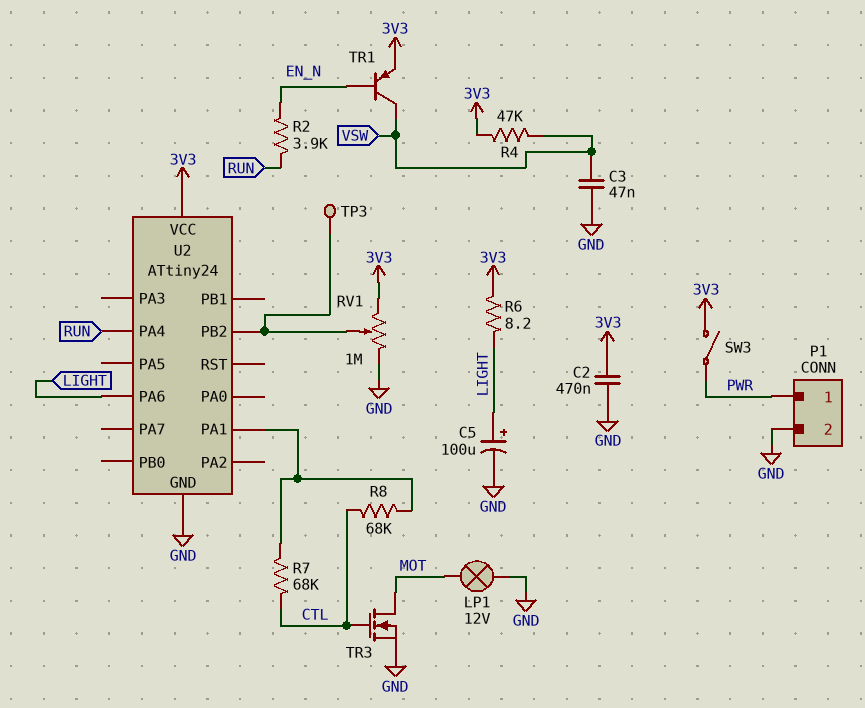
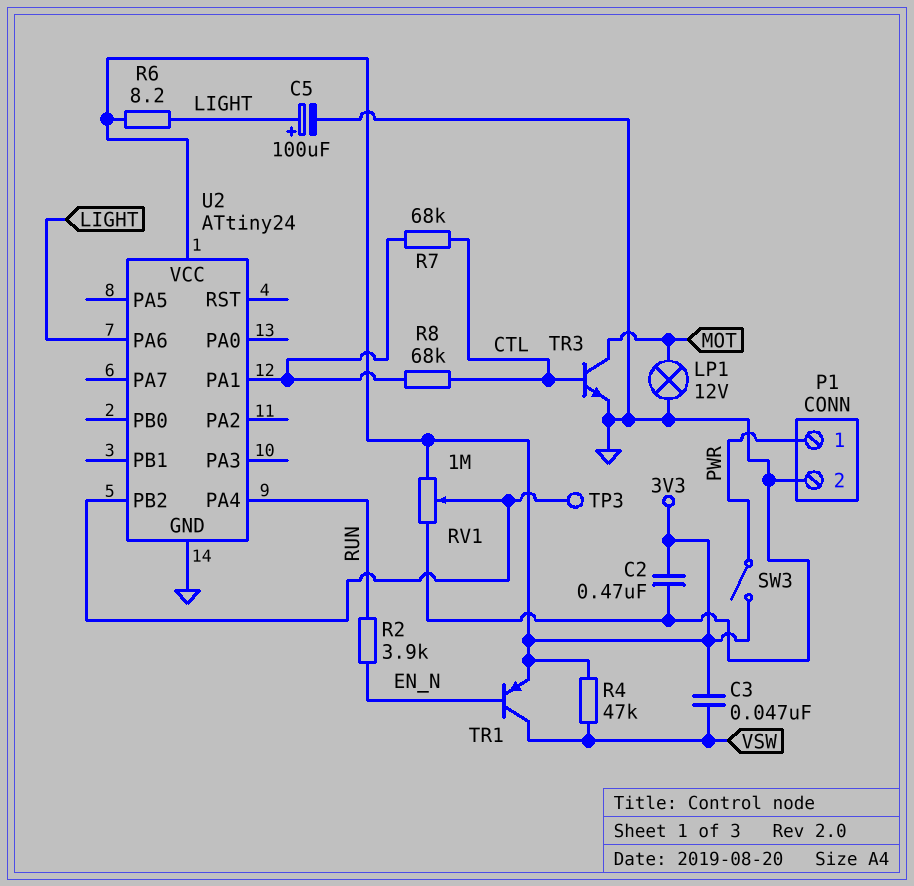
C3: 47nF (GND, VSW) -> 47nF (3V3, VSW)
TR3: NMOS (G CTL, D MOT, S GND) -> NPN (B CTL, C MOT, E GND)

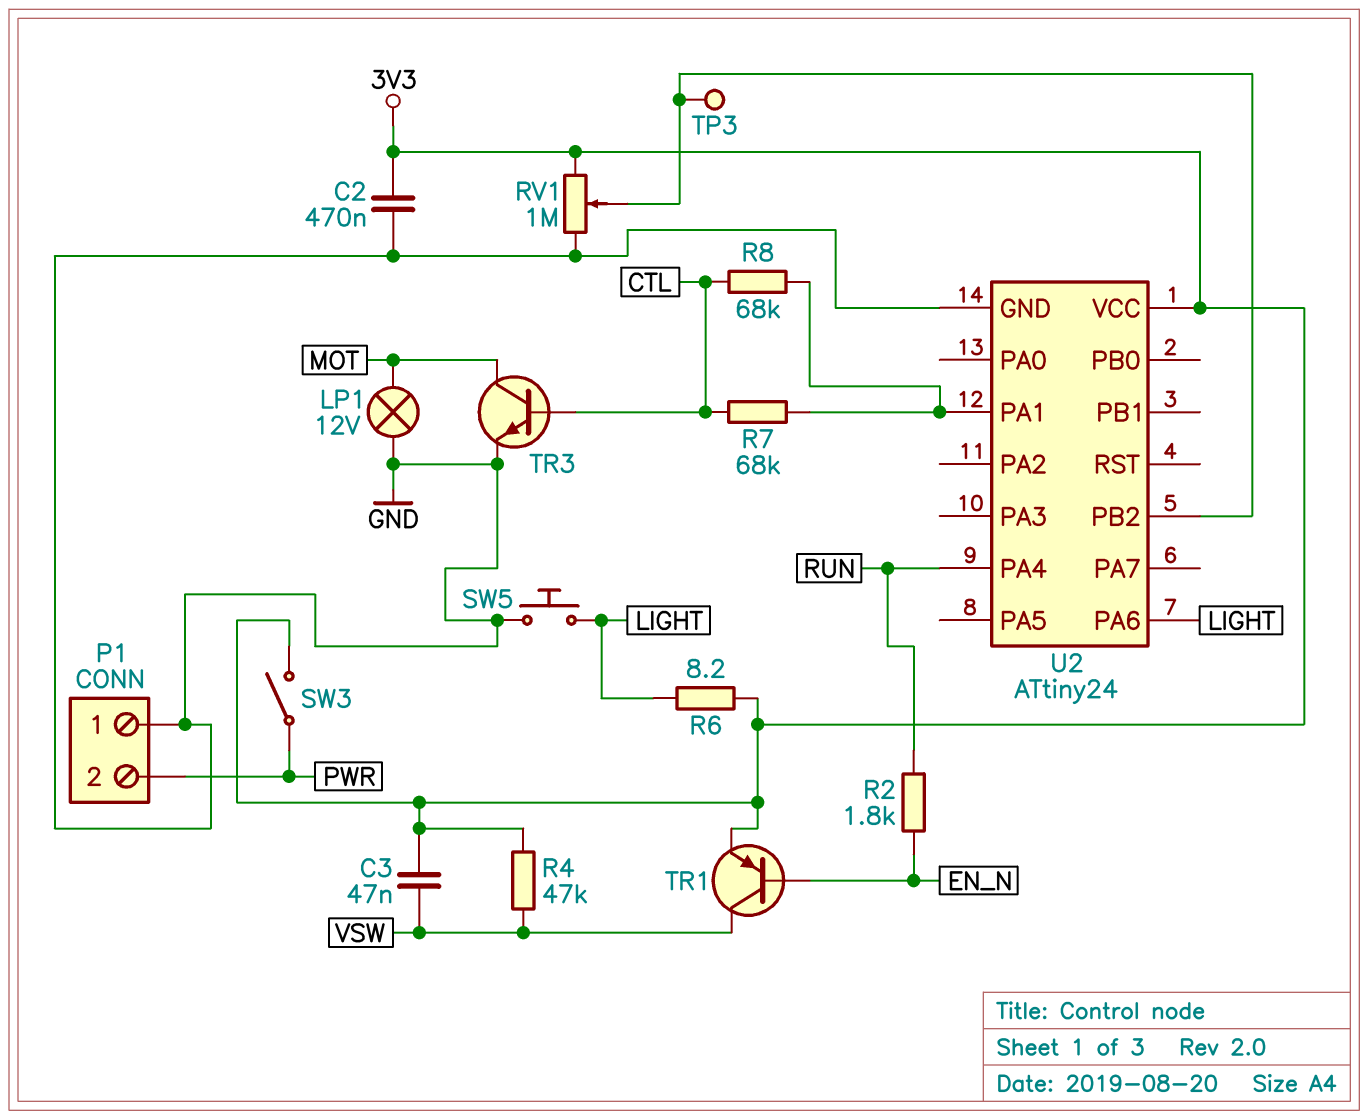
C5: 100uF (plus LIGHT, minus GND) -> none
P1 pin 1: PWR -> GND
P1 pin 2: GND -> PWR
R2: 3.9k (EN_N, RUN) -> 1.8k (EN_N, RUN)
SW5: none -> button (GND, LIGHT)

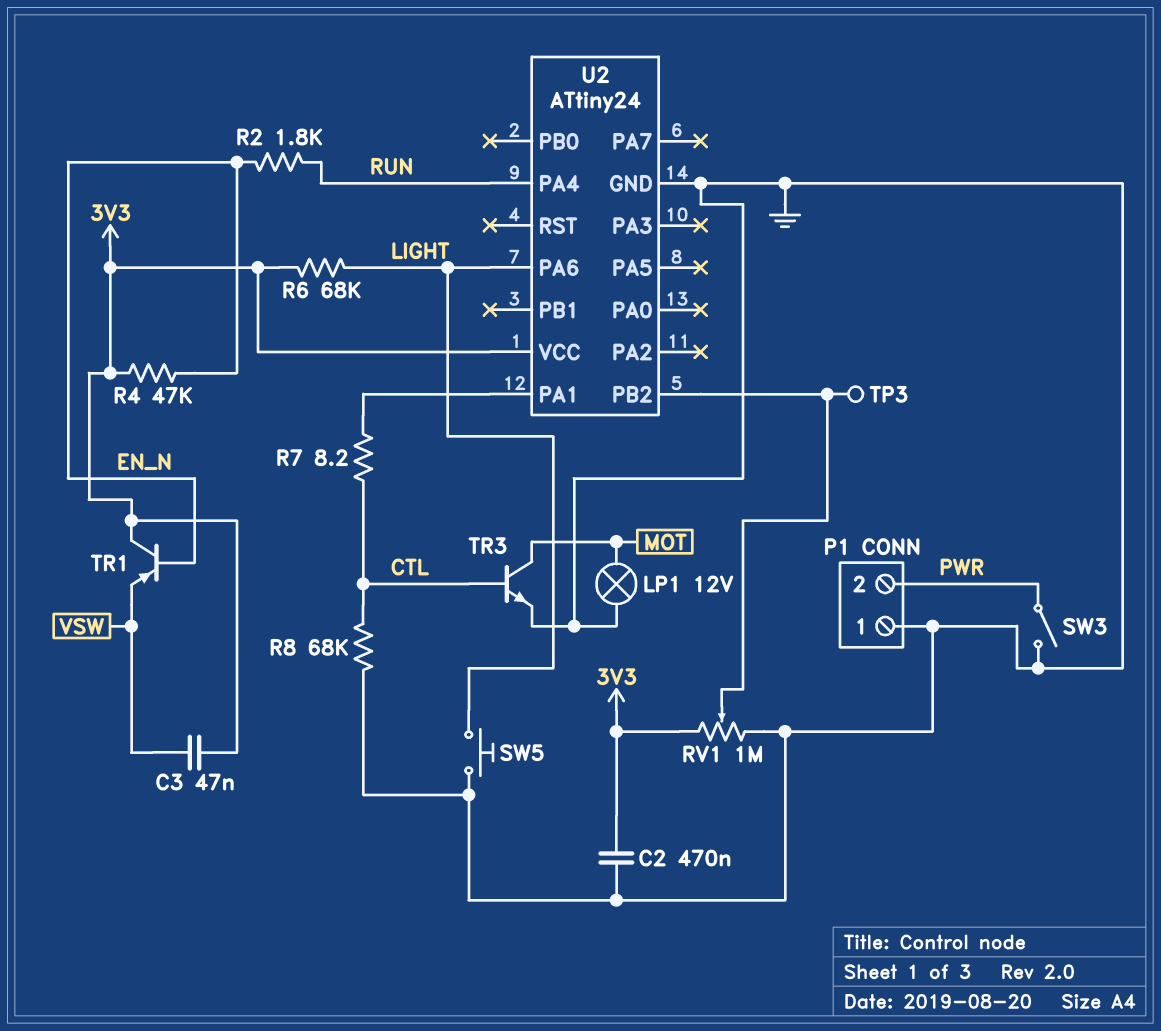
R4: 47k (3V3, VSW) -> 47k (3V3, EN_N)
R6: 8.2 (3V3, LIGHT) -> 68k (3V3, LIGHT)
R7: 68k (CTL, U2/PA1) -> 8.2 (CTL, U2/PA1)
R8: 68k (CTL, U2/PA1) -> 68k (CTL, GND)
SW3: switch (3V3, PWR) -> switch (GND, PWR)
TR1: PNP (B EN_N, C VSW, E 3V3) -> PNP (B EN_N, C 3V3, E VSW)

